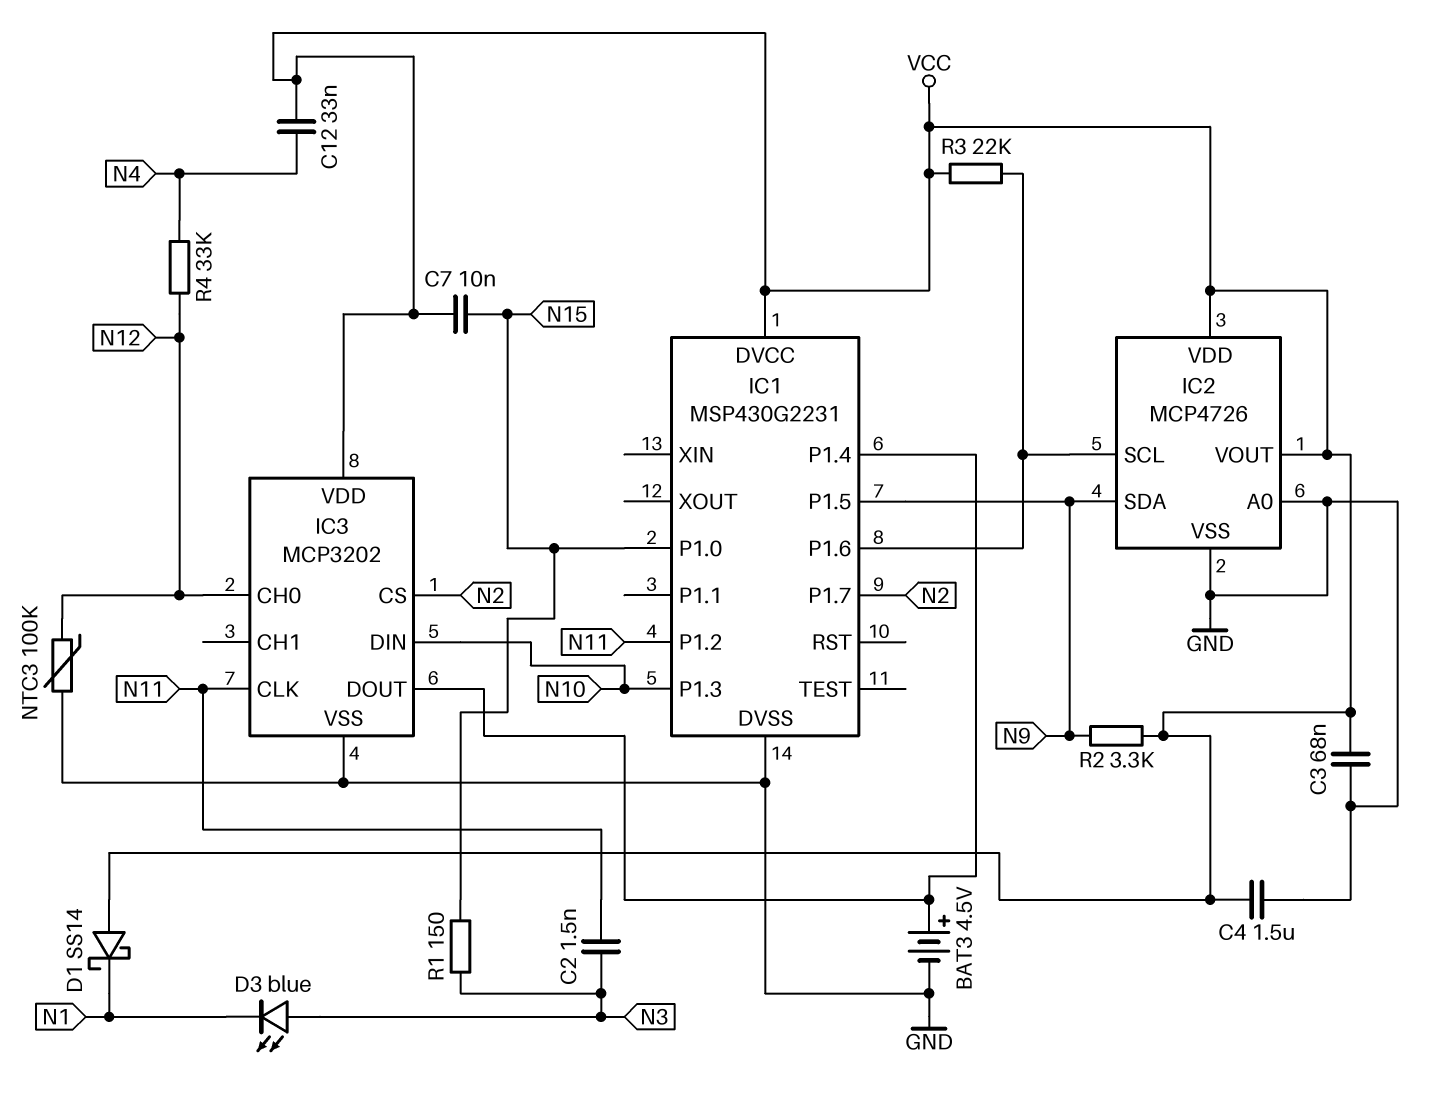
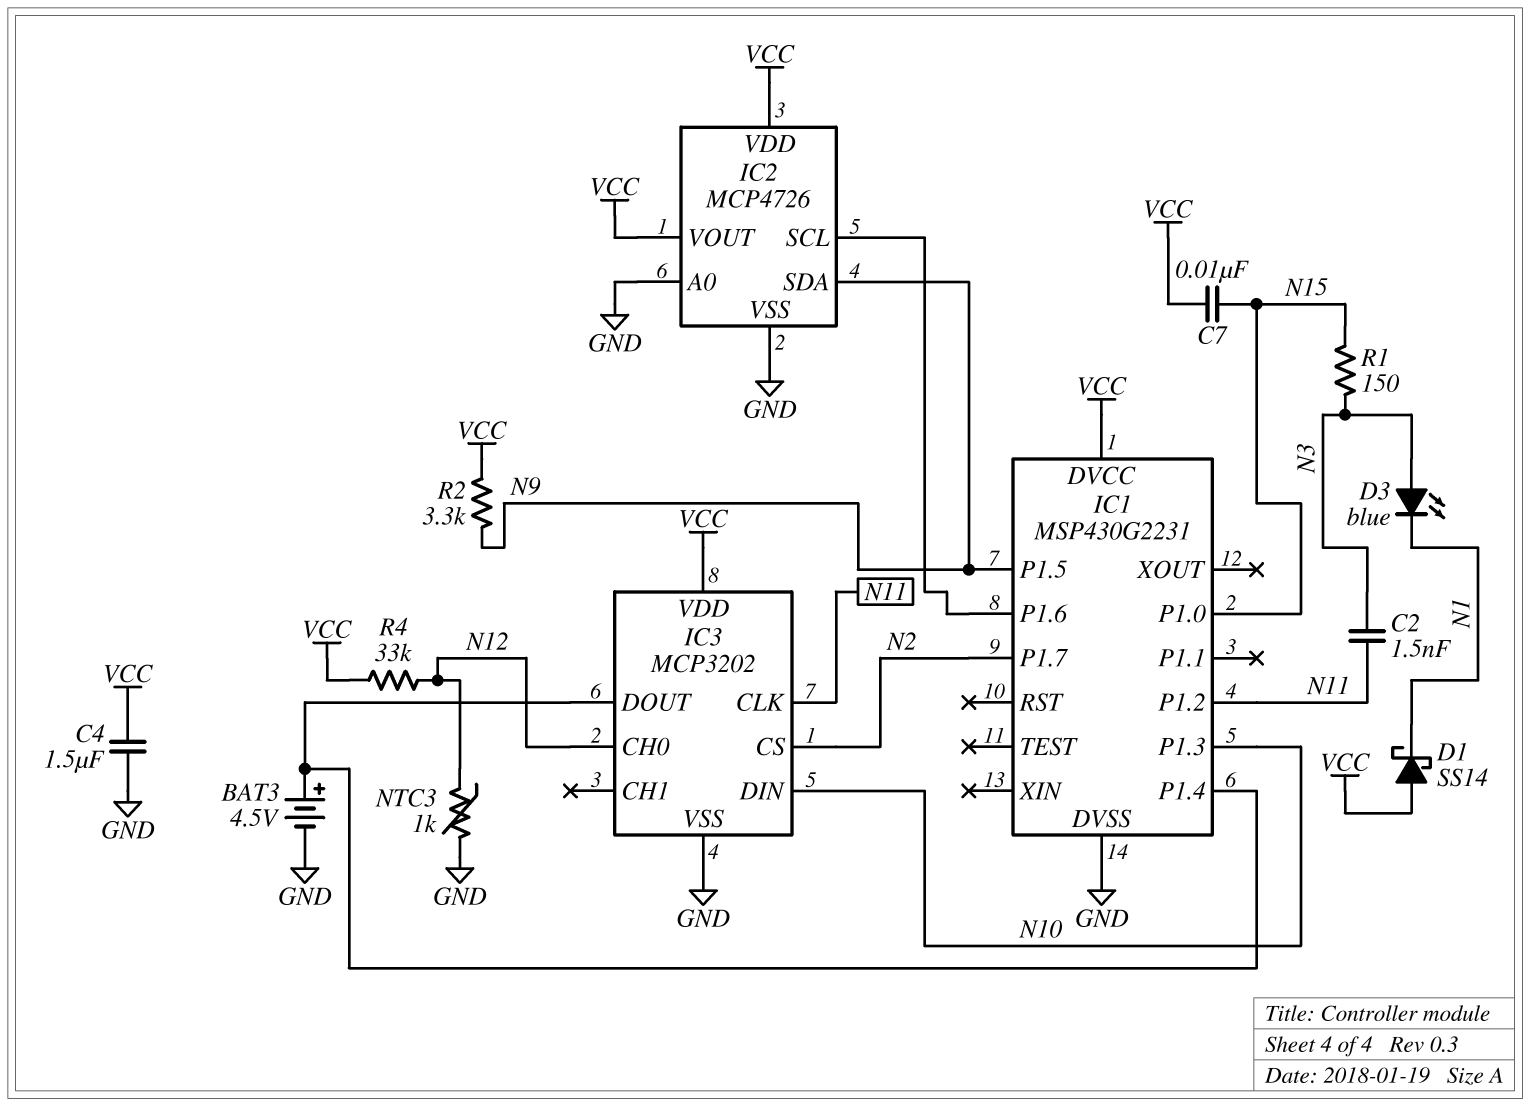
C3: 68nF (GND, VCC) -> none
C12: 33nF (N4, VCC) -> none
NTC3: 100k (GND, N12) -> 1k (GND, N12)
R3: 22k (IC1/P1.6, VCC) -> none
R4: 33k (N4, N12) -> 33k (N12, VCC)

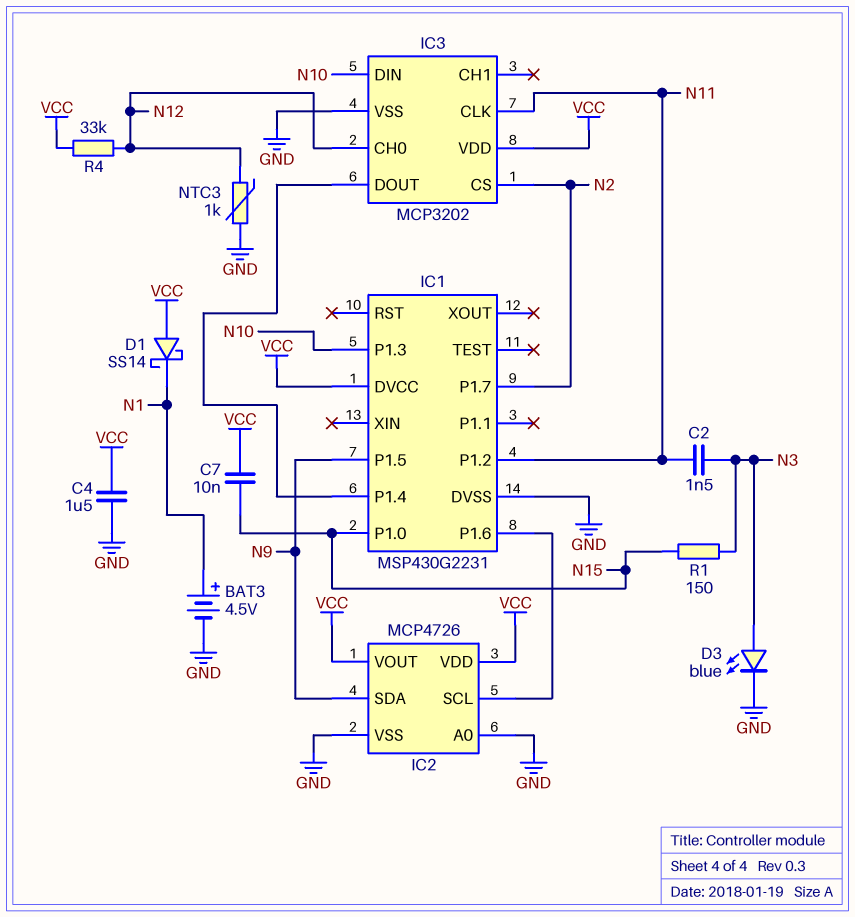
BAT3: 4.5V (plus IC1/P1.4, minus GND) -> 4.5V (plus N1, minus GND)
D3: LED blue (A N3, K N1) -> LED blue (A N3, K GND)
R2: 3.3k (N9, VCC) -> none

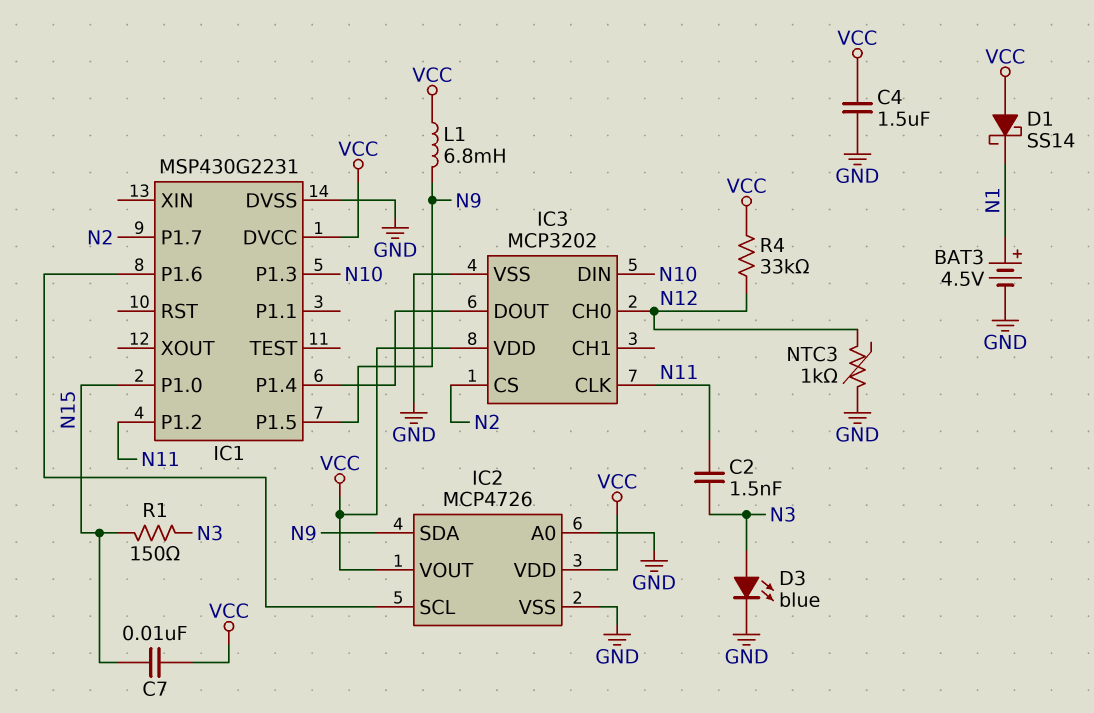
L1: none -> 6.8mH (N9, VCC)

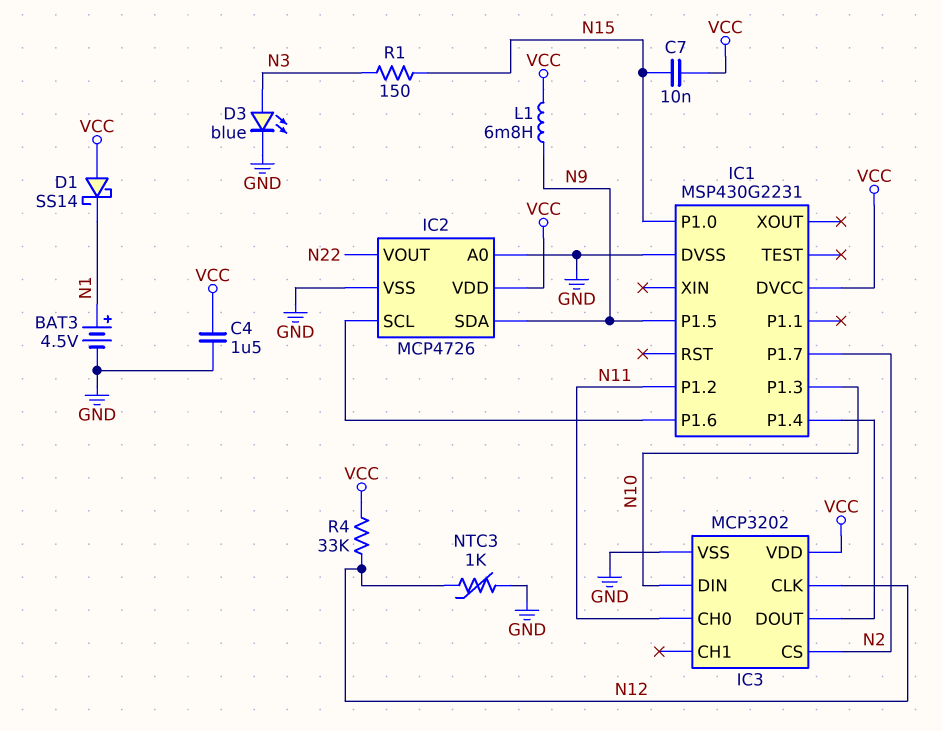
C2: 1.5nF (N3, N11) -> none
IC2 pin VOUT: VCC -> N22
IC3 pin CH0: N12 -> N11
IC3 pin CLK: N11 -> N12

